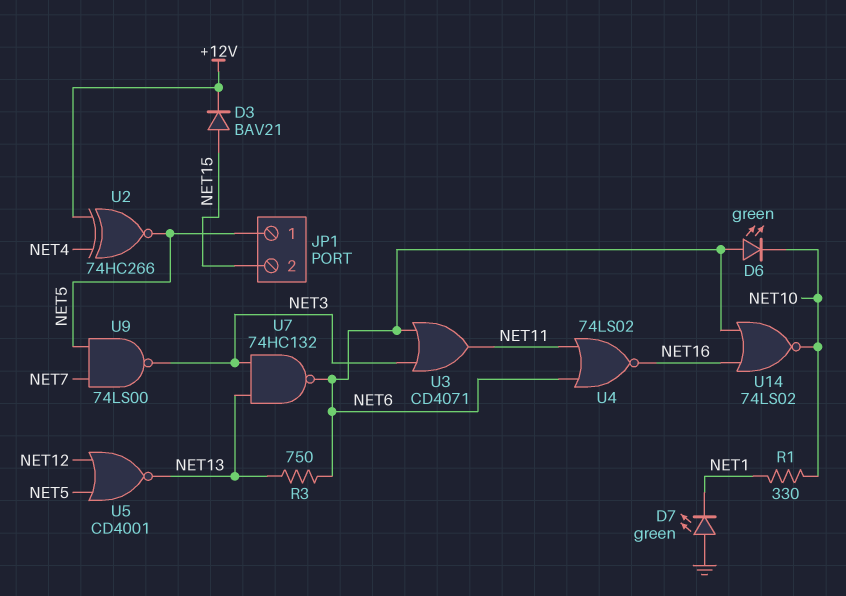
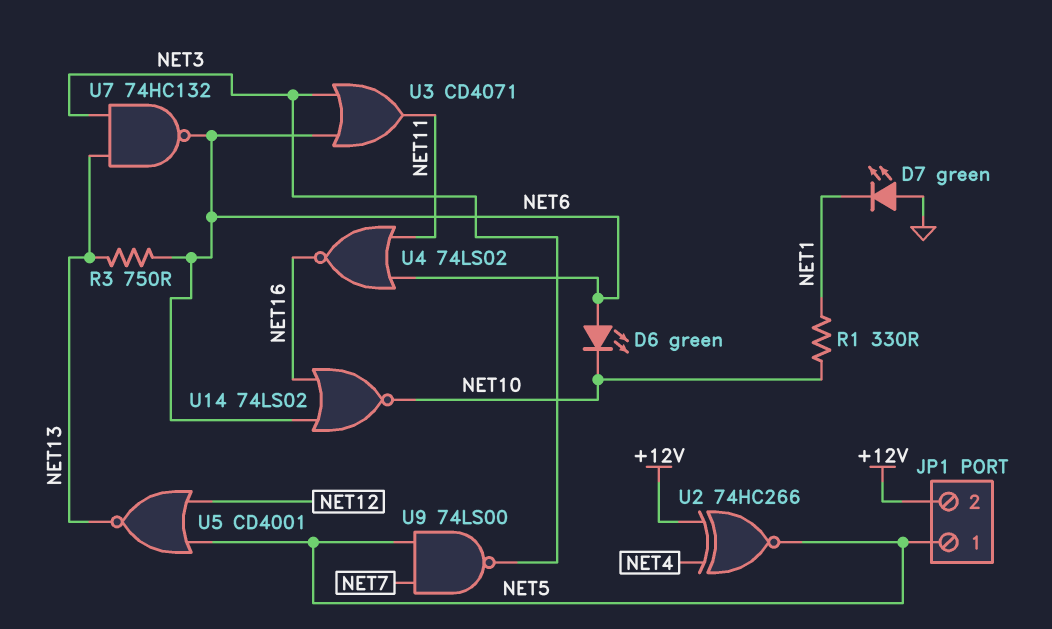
D3: diode BAV21 (A NET15, K +12V) -> none
JP1 pin 2: NET15 -> +12V

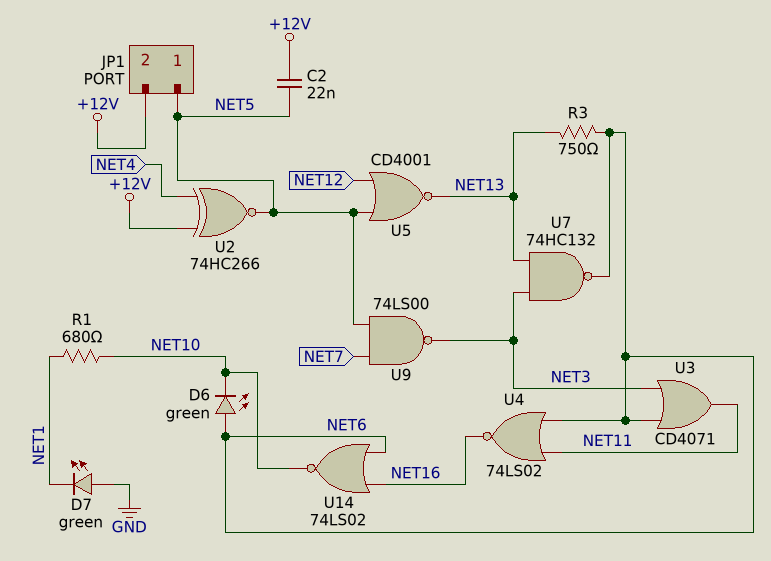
C2: none -> 22nF (+12V, NET5)
R1: 330 (NET1, NET10) -> 680 (NET1, NET10)

